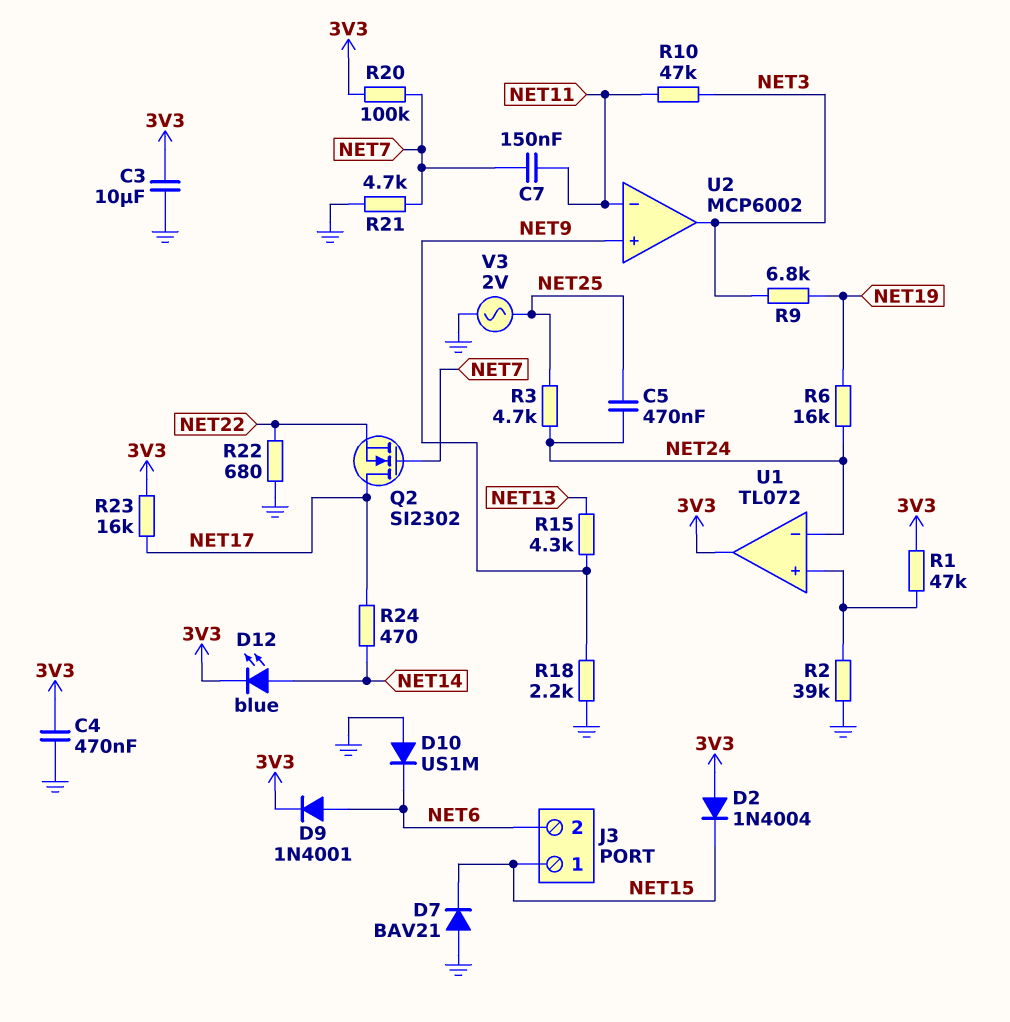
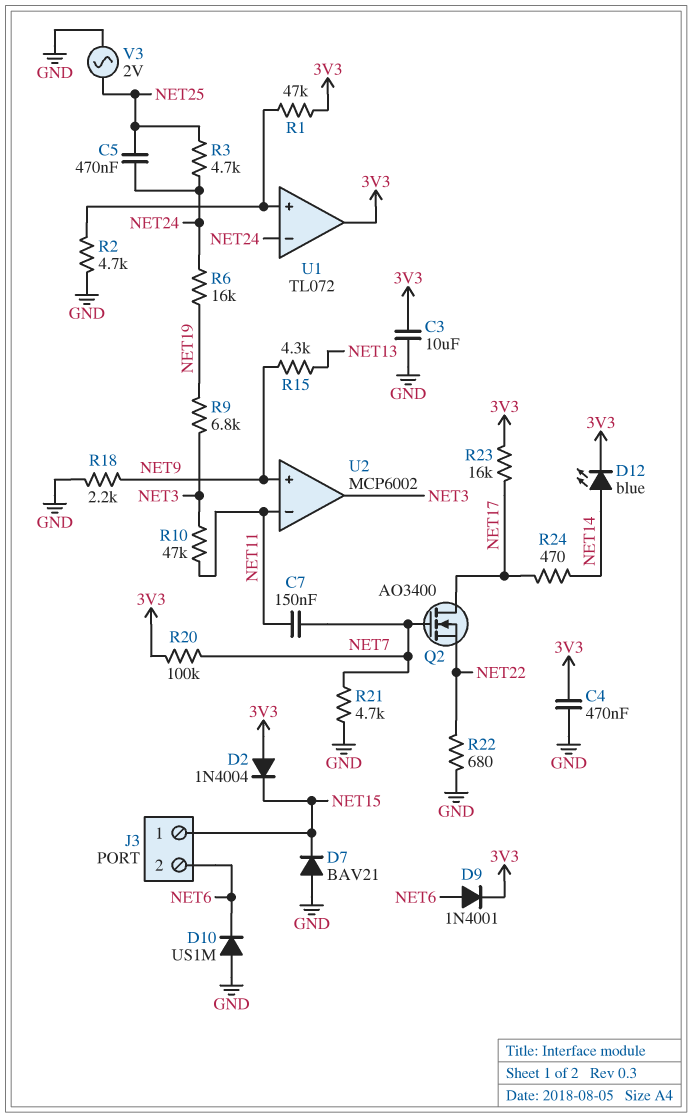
Q2: NMOS SI2302 (G NET7, D NET17, S NET22) -> NMOS AO3400 (G NET7, D NET17, S NET22)
R2: 39k (GND, U1/in+) -> 4.7k (GND, U1/in+)

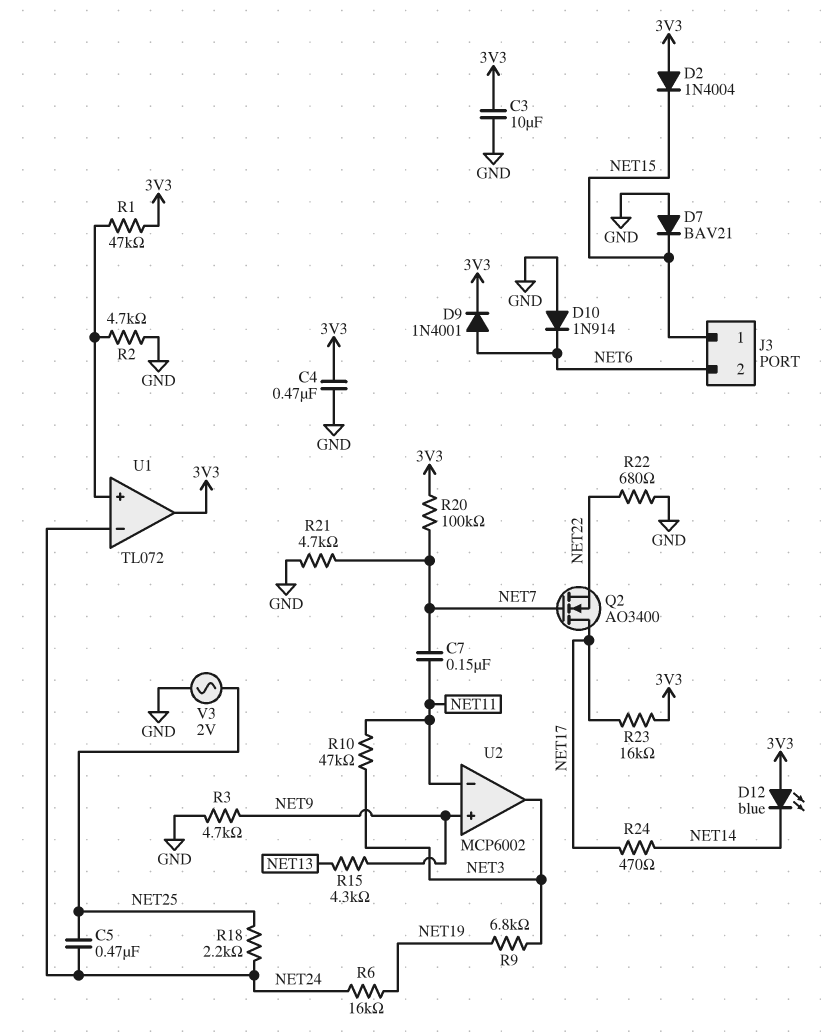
D10: diode US1M (A GND, K NET6) -> diode 1N914 (A GND, K NET6)
D12: LED blue (A NET14, K 3V3) -> LED blue (A 3V3, K NET14)
R3: 4.7k (NET24, NET25) -> 4.7k (GND, NET9)
R18: 2.2k (GND, NET9) -> 2.2k (NET24, NET25)

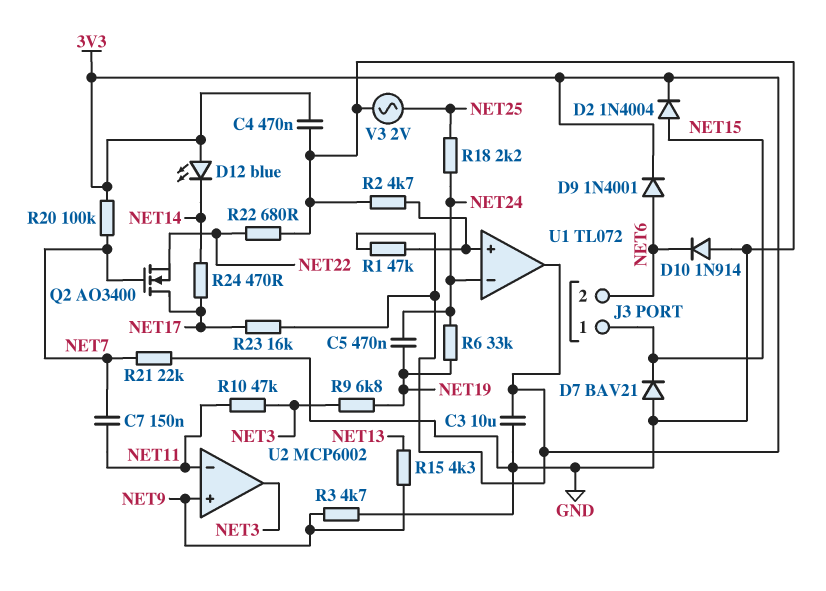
C5: 470nF (NET24, NET25) -> 470nF (NET19, NET24)
D2: diode 1N4004 (A 3V3, K NET15) -> diode 1N4004 (A NET15, K 3V3)
R6: 16k (NET19, NET24) -> 33k (NET19, NET24)
R21: 4.7k (GND, NET7) -> 22k (GND, NET7)

